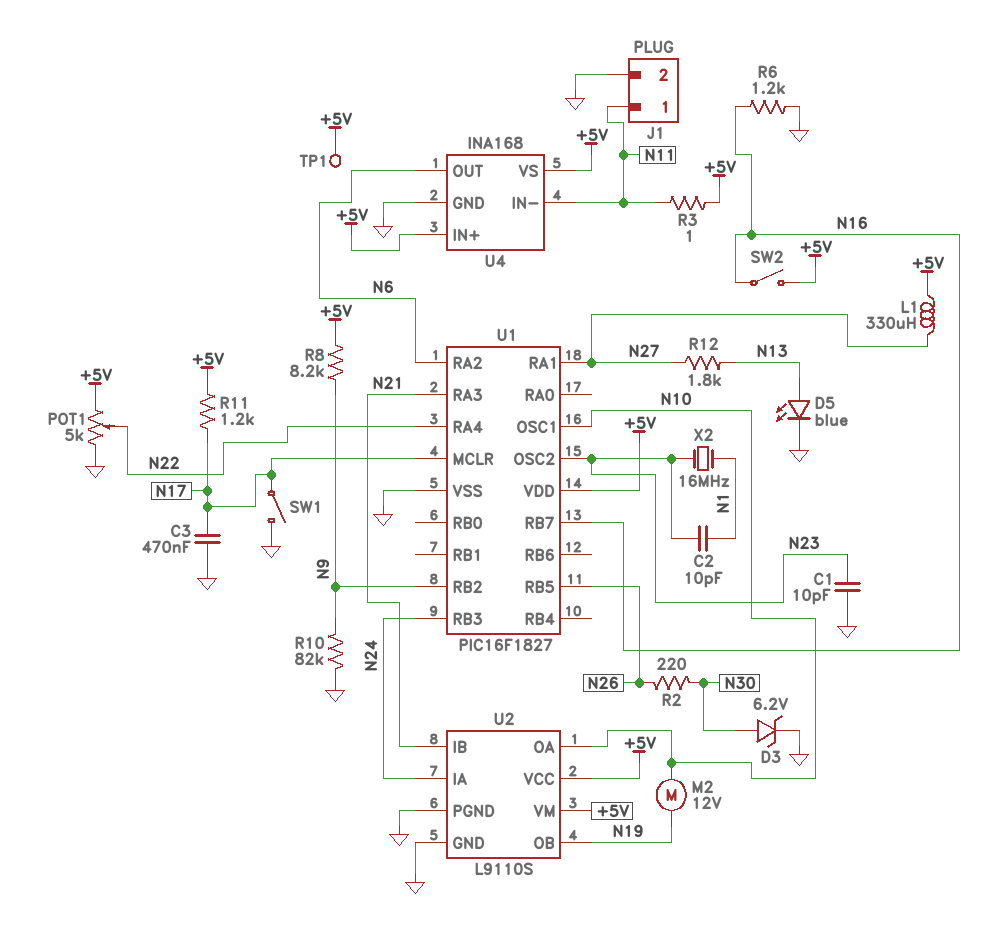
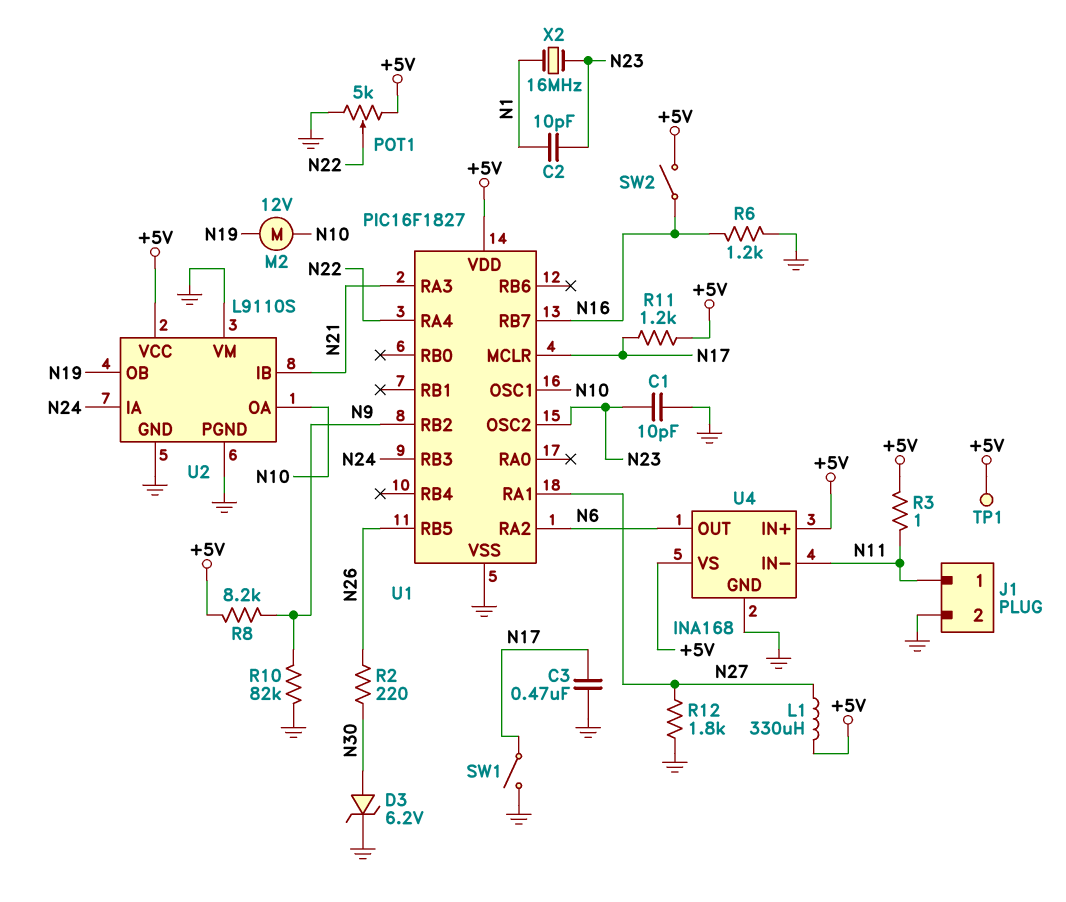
D5: LED blue (A N13, K GND) -> none
R12: 1.8k (N13, N27) -> 1.8k (GND, N27)
U2 pin VM: +5V -> GND

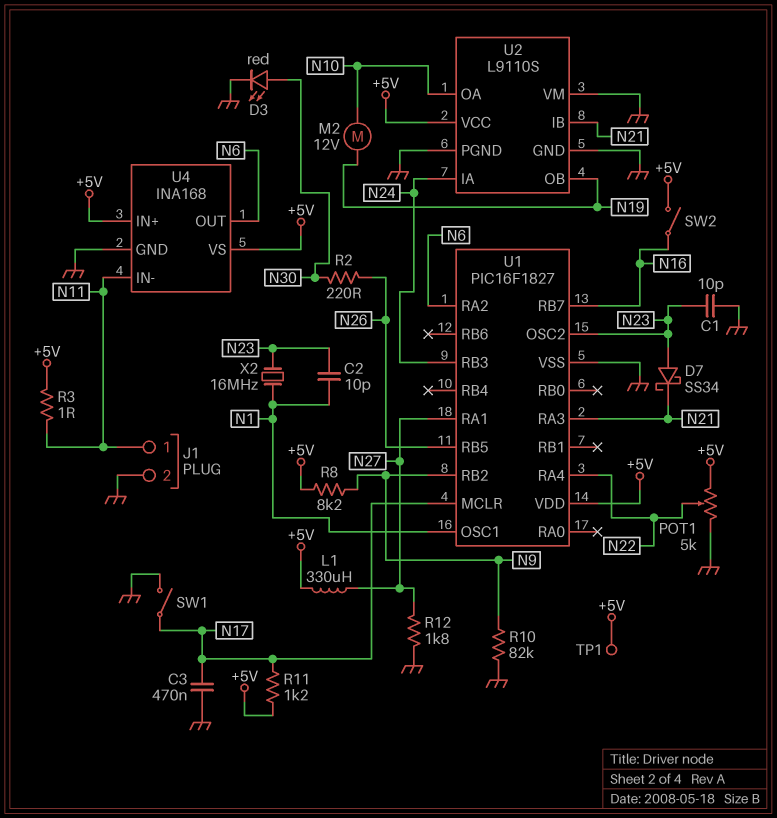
D3: zener 6.2V (A N30, K GND) -> LED red (A N30, K GND)
D7: none -> schottky SS34 (A N23, K N21)
R6: 1.2k (GND, N16) -> none
U1 pin OSC1: N10 -> N1

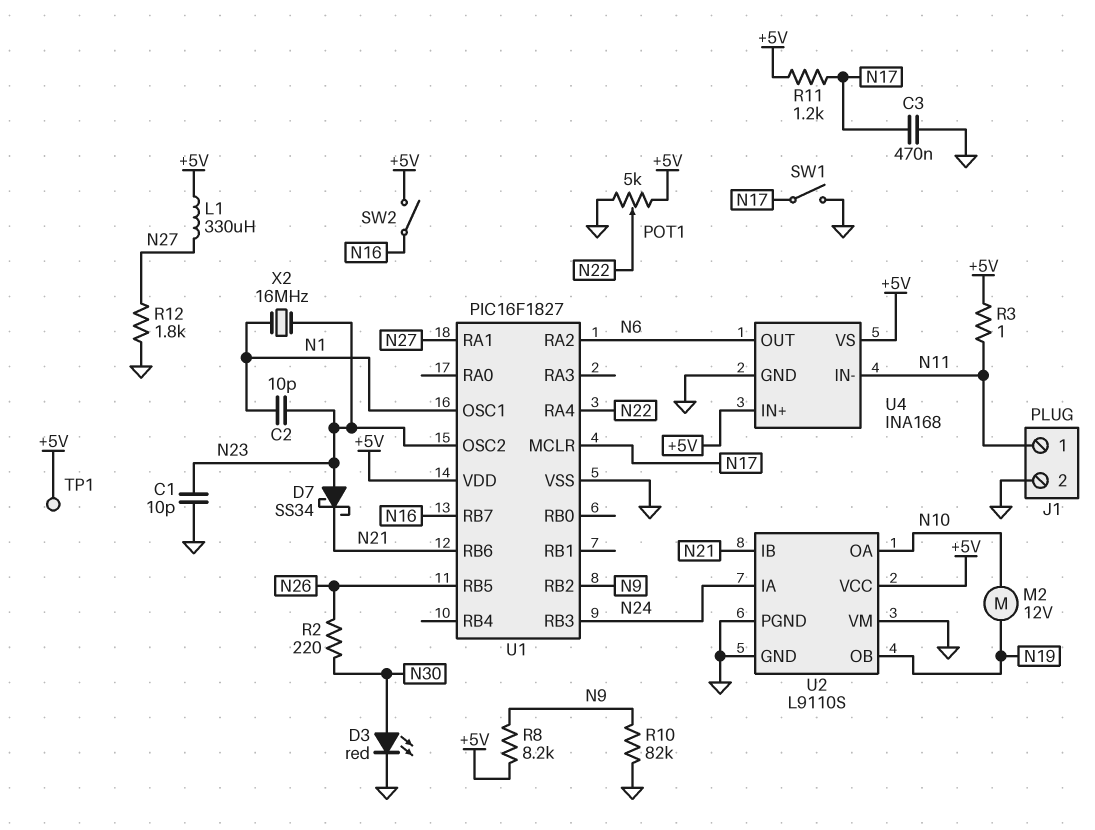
U1 pin RA3: N21 -> none
U1 pin RB6: none -> N21

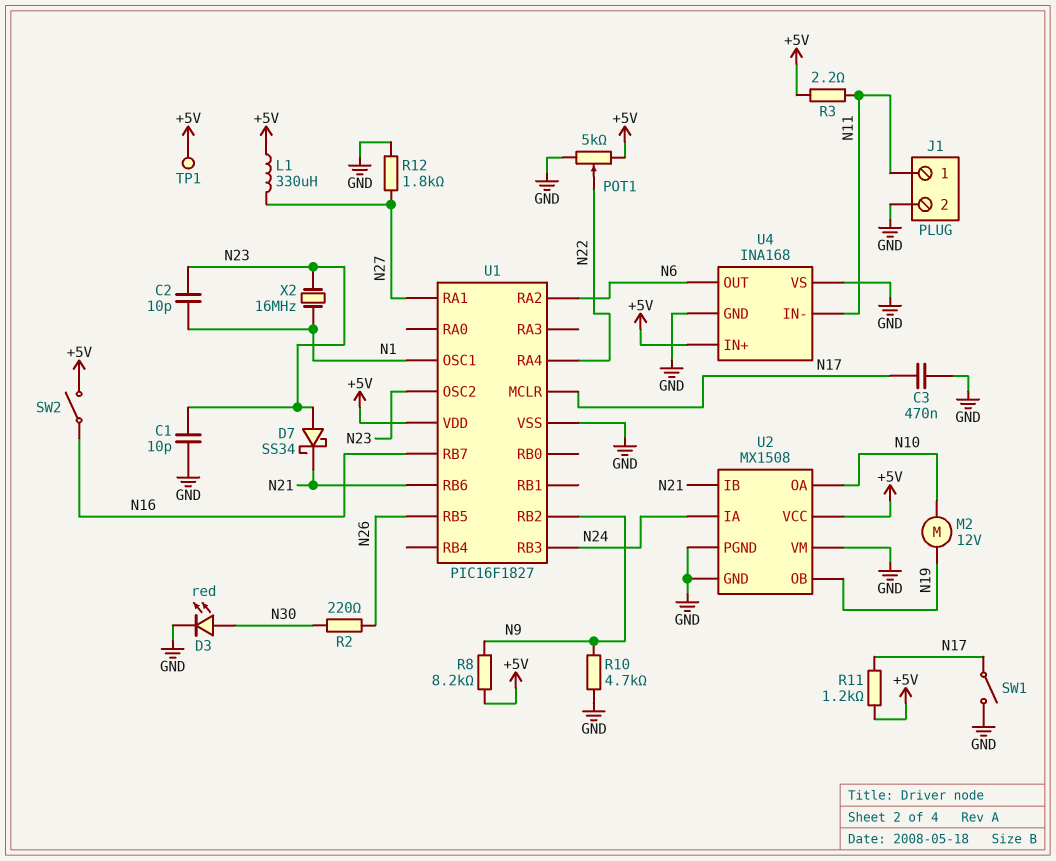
R3: 1 (+5V, N11) -> 2.2 (+5V, N11)
R10: 82k (GND, N9) -> 4.7k (GND, N9)
U2: L9110S -> MX1508
U4 pin VS: +5V -> GND

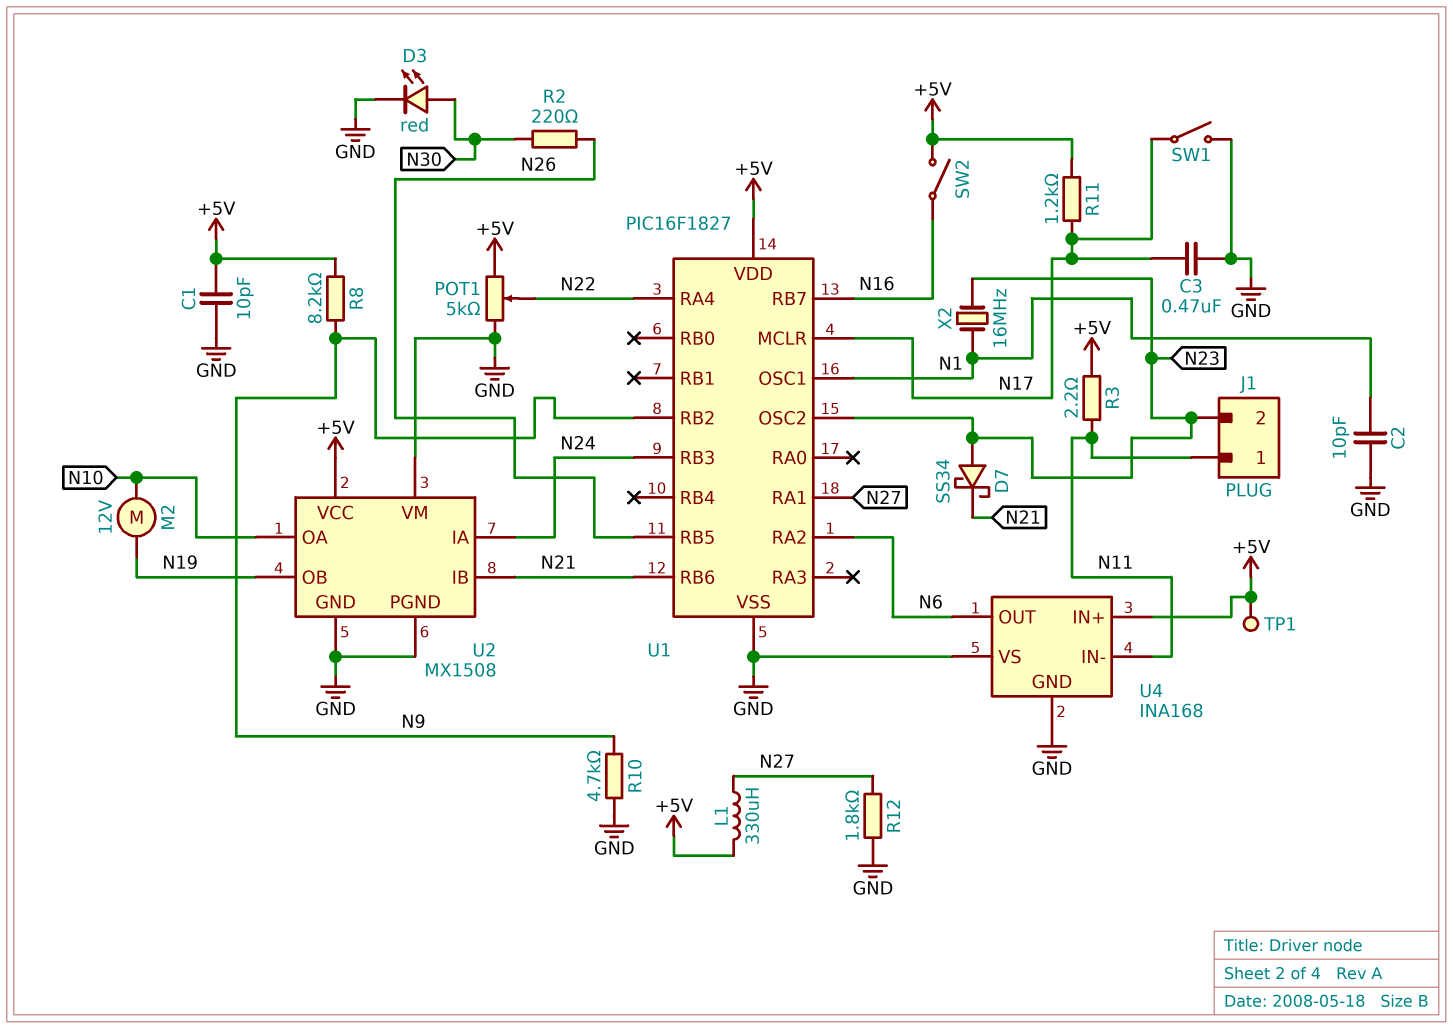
C1: 10pF (GND, N23) -> 10pF (+5V, GND)
C2: 10pF (N1, N23) -> 10pF (GND, N1)
J1 pin 2: GND -> N23

